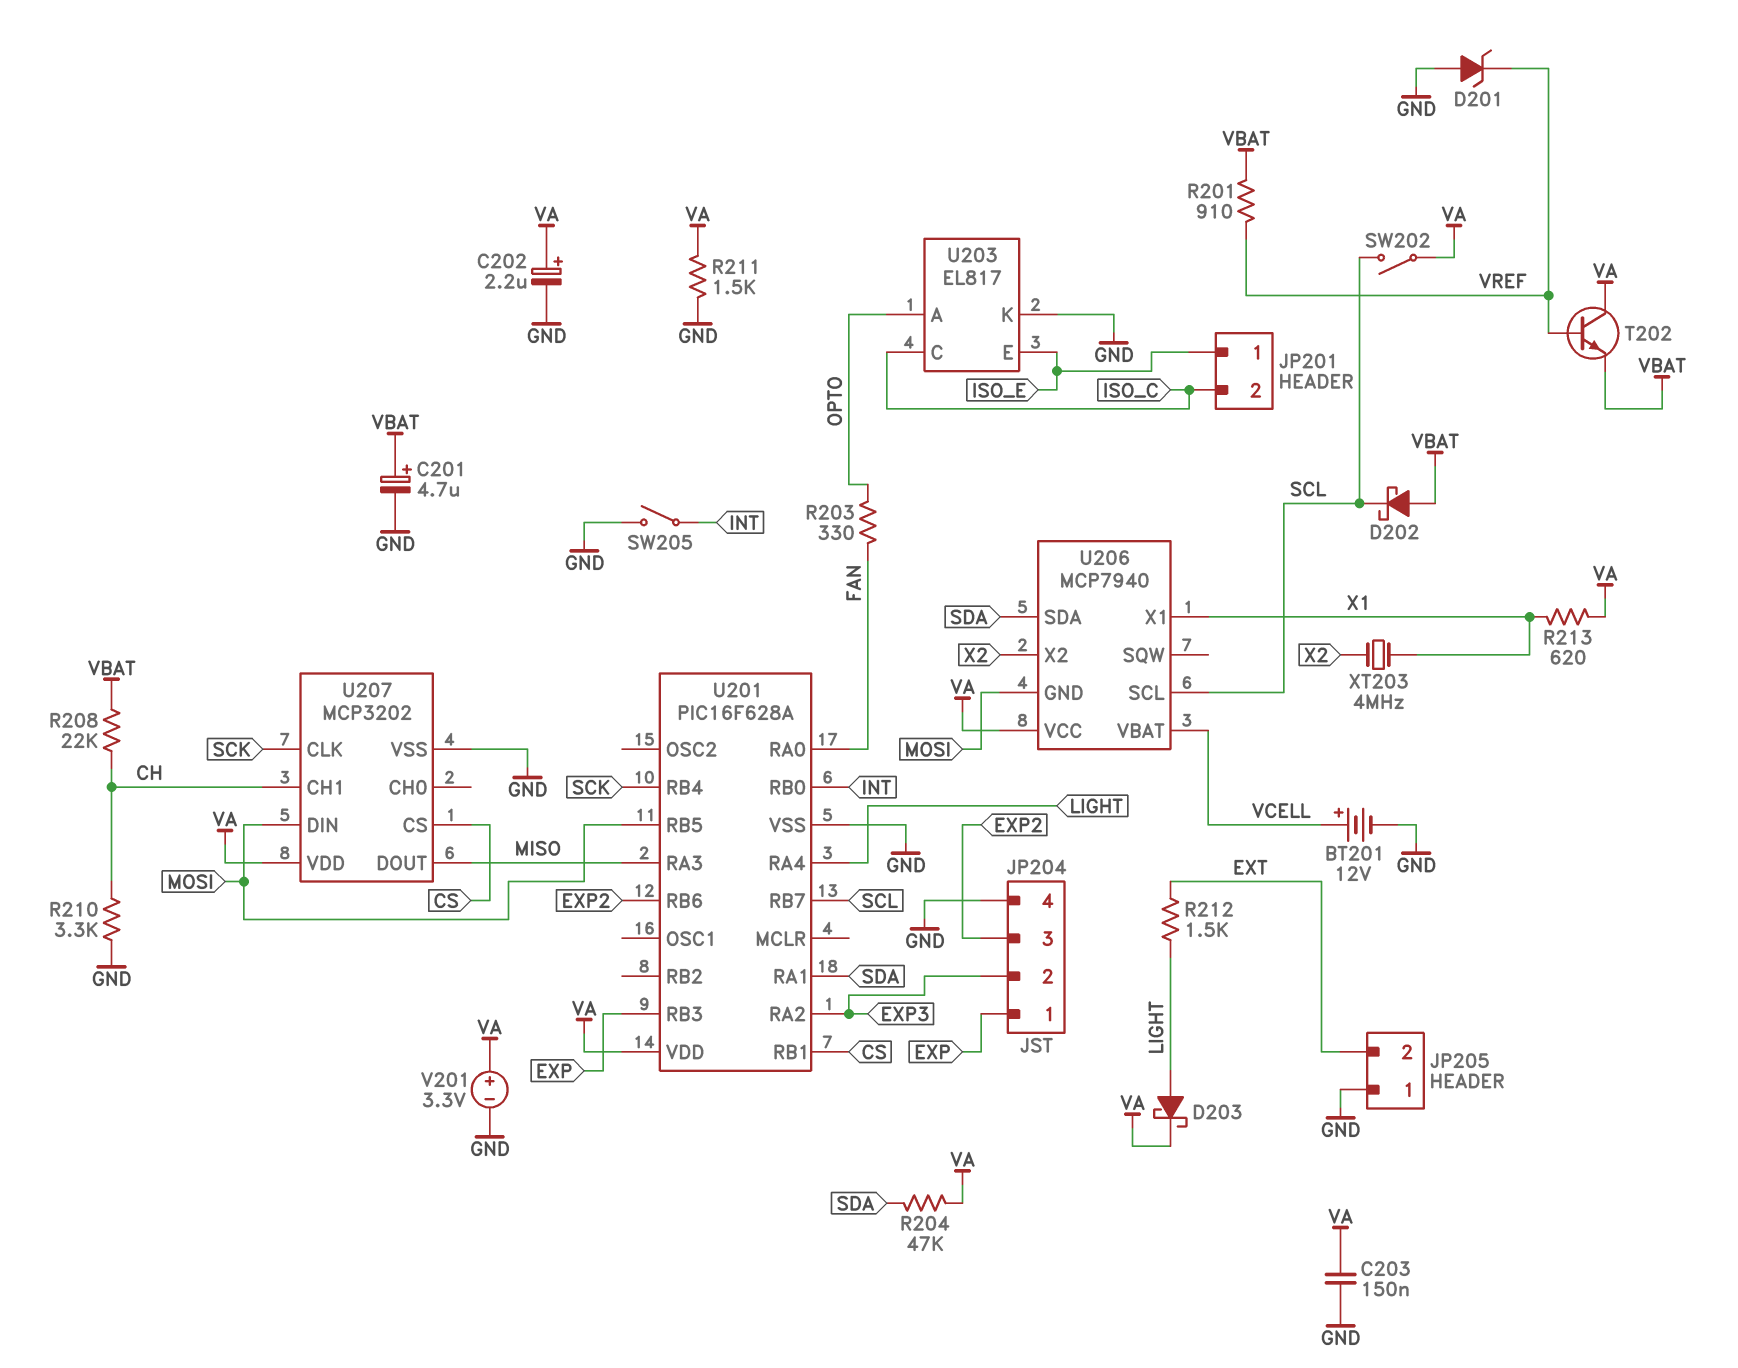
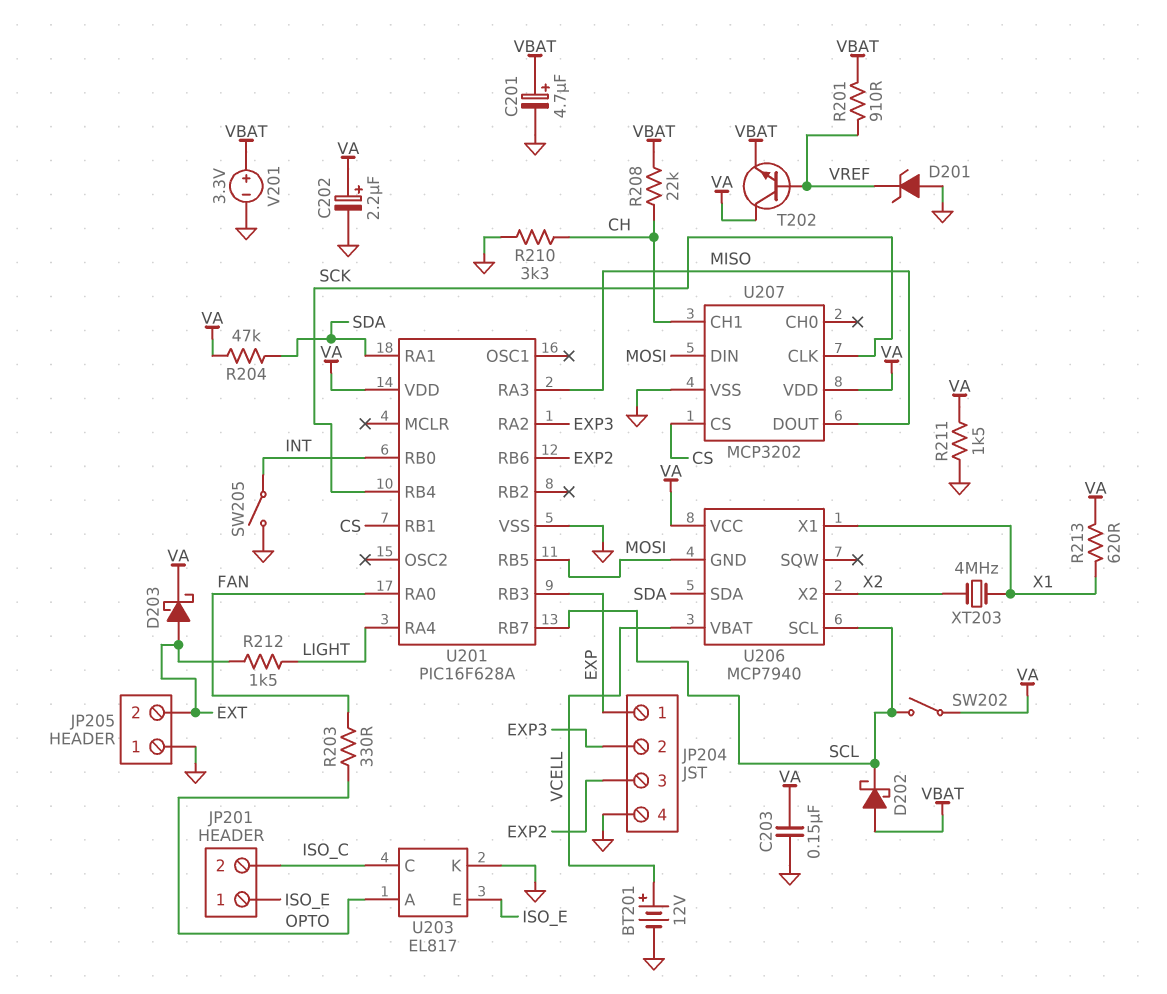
D203: schottky (A LIGHT, K VA) -> schottky (A EXT, K VA)
V201: 3.3V (plus VA, minus GND) -> 3.3V (plus VBAT, minus GND)

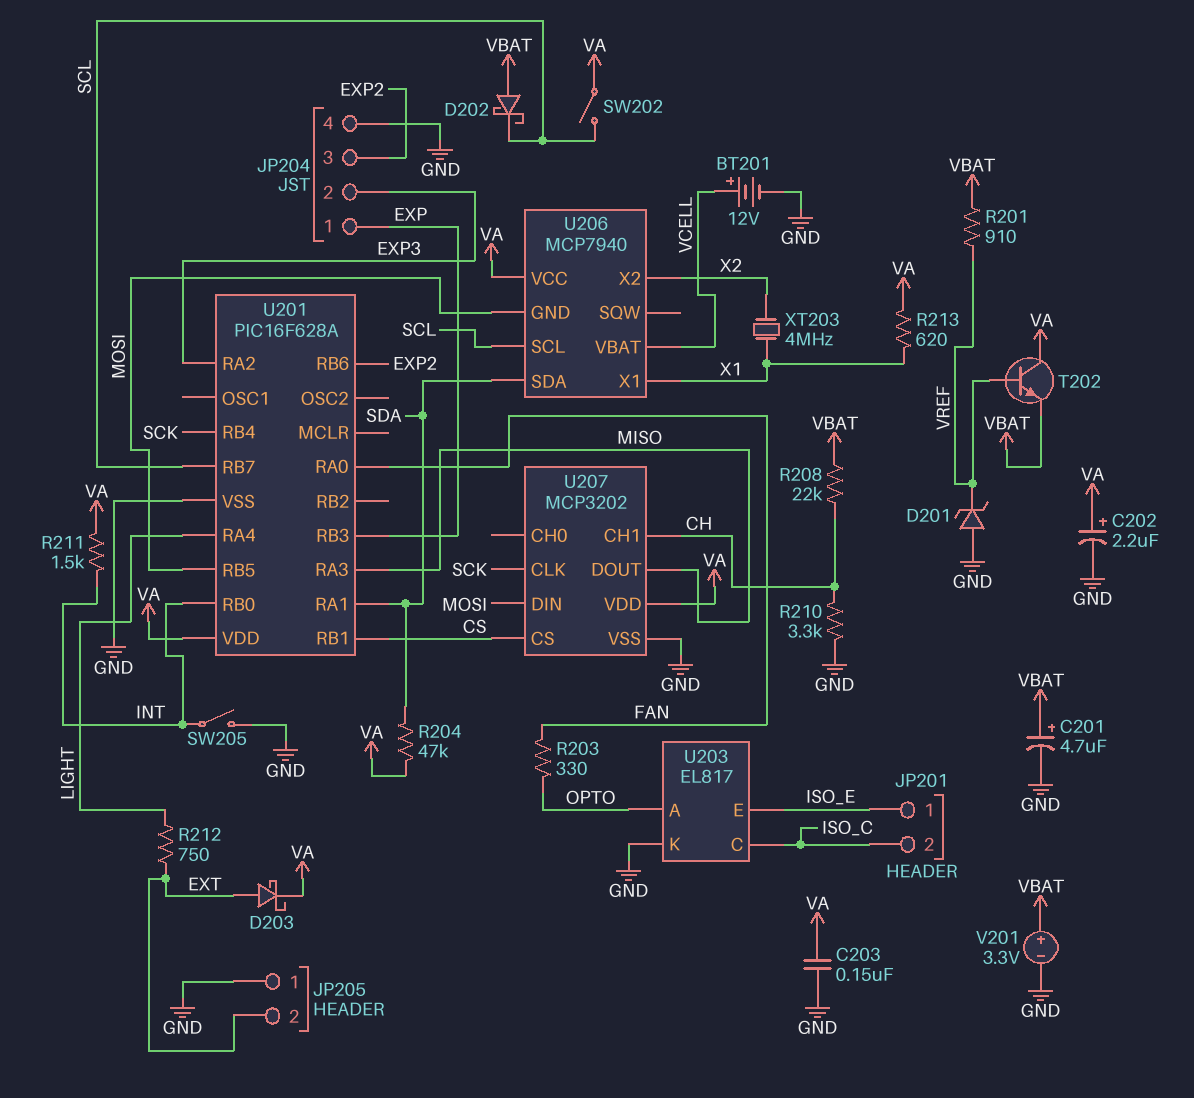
R211: 1.5k (GND, VA) -> 1.5k (INT, VA)
R212: 1.5k (EXT, LIGHT) -> 750 (EXT, LIGHT)

